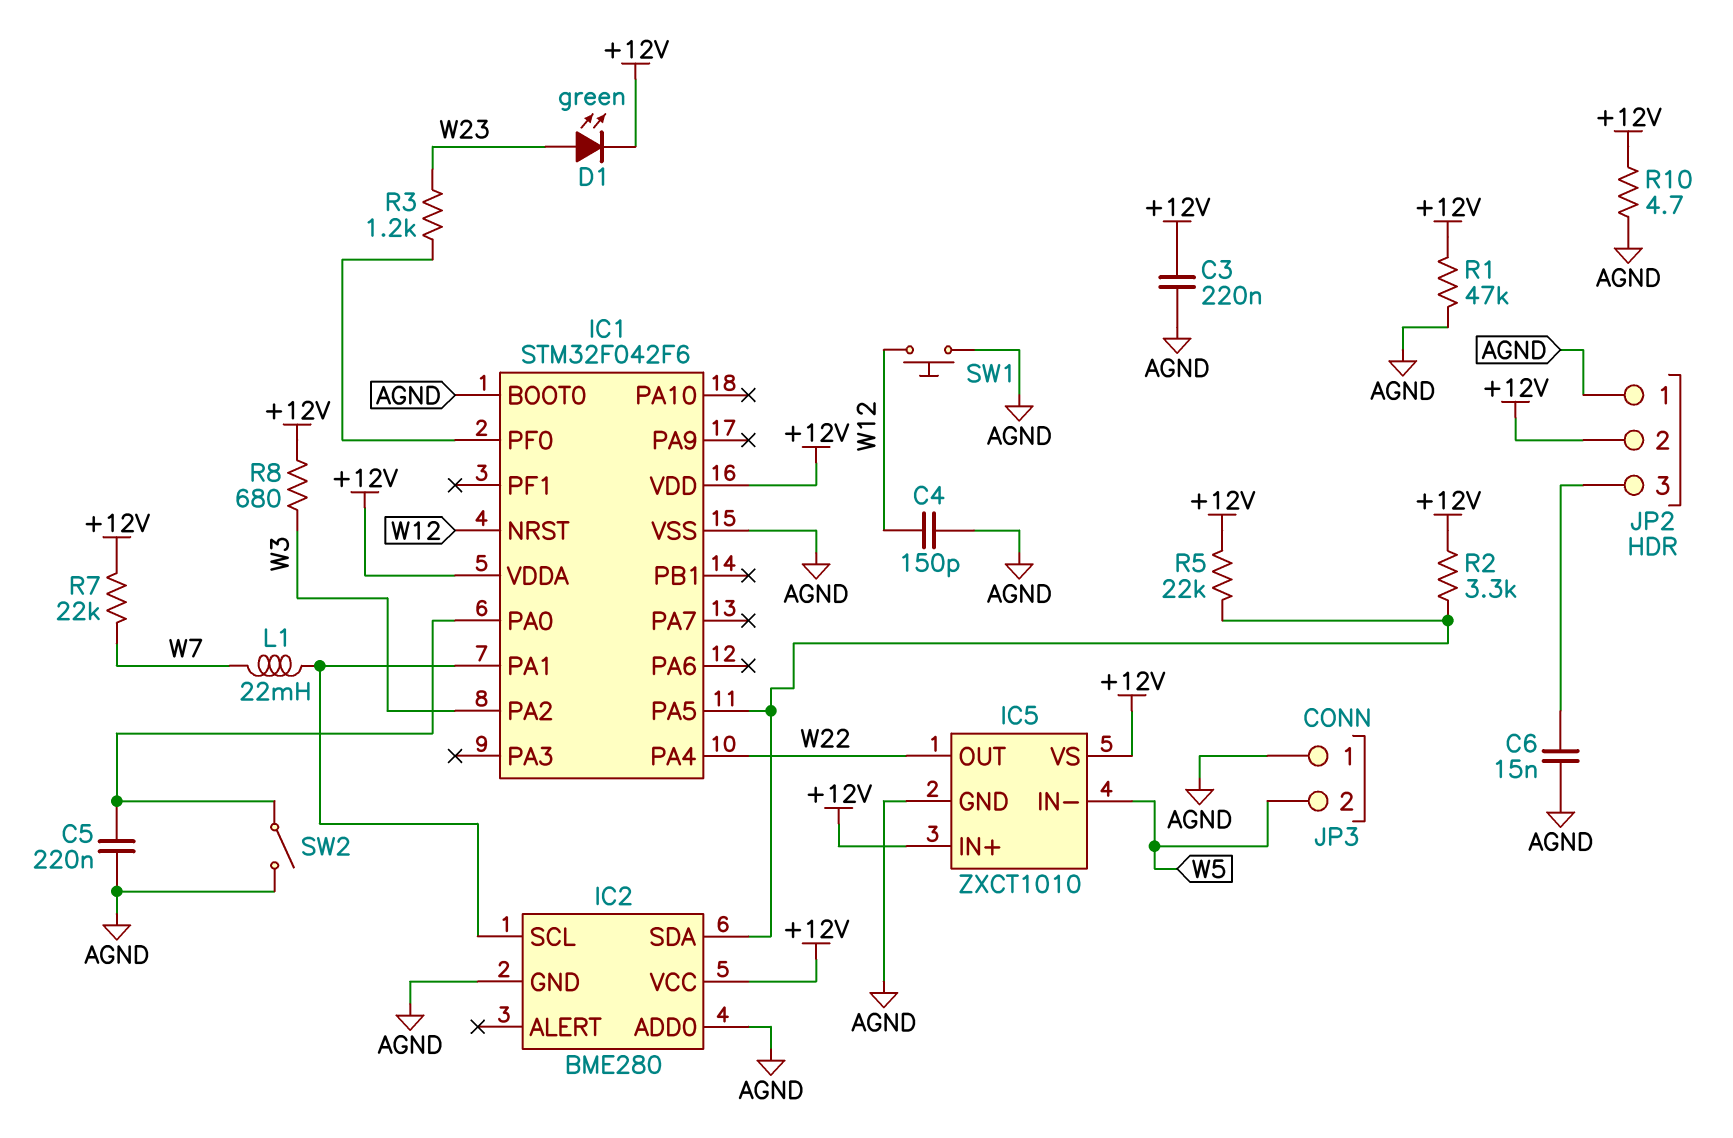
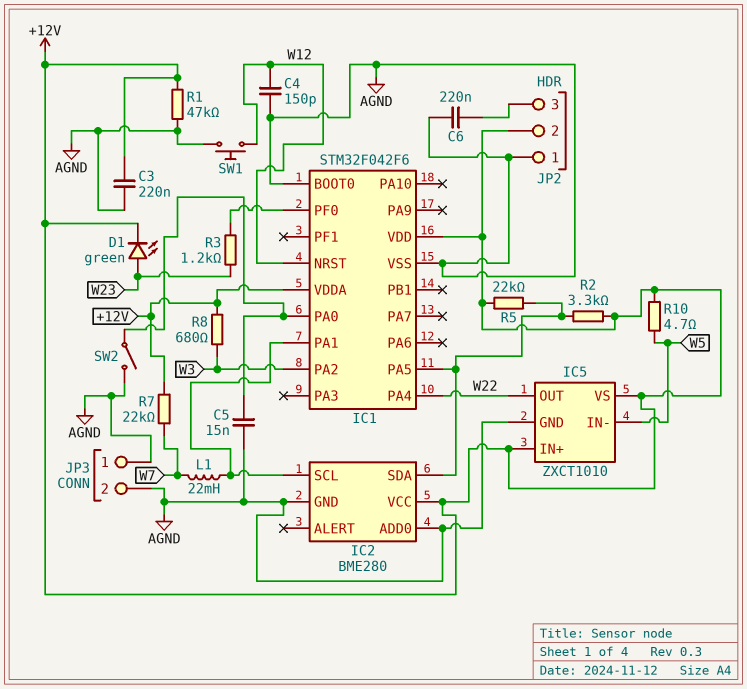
C5: 220nF (AGND, IC1/PA0) -> 15nF (AGND, IC1/PA0)
C6: 15nF (AGND, JP2/3) -> 220nF (AGND, JP2/3)
JP3 pin 2: W5 -> AGND
R10: 4.7 (+12V, AGND) -> 4.7 (+12V, W5)

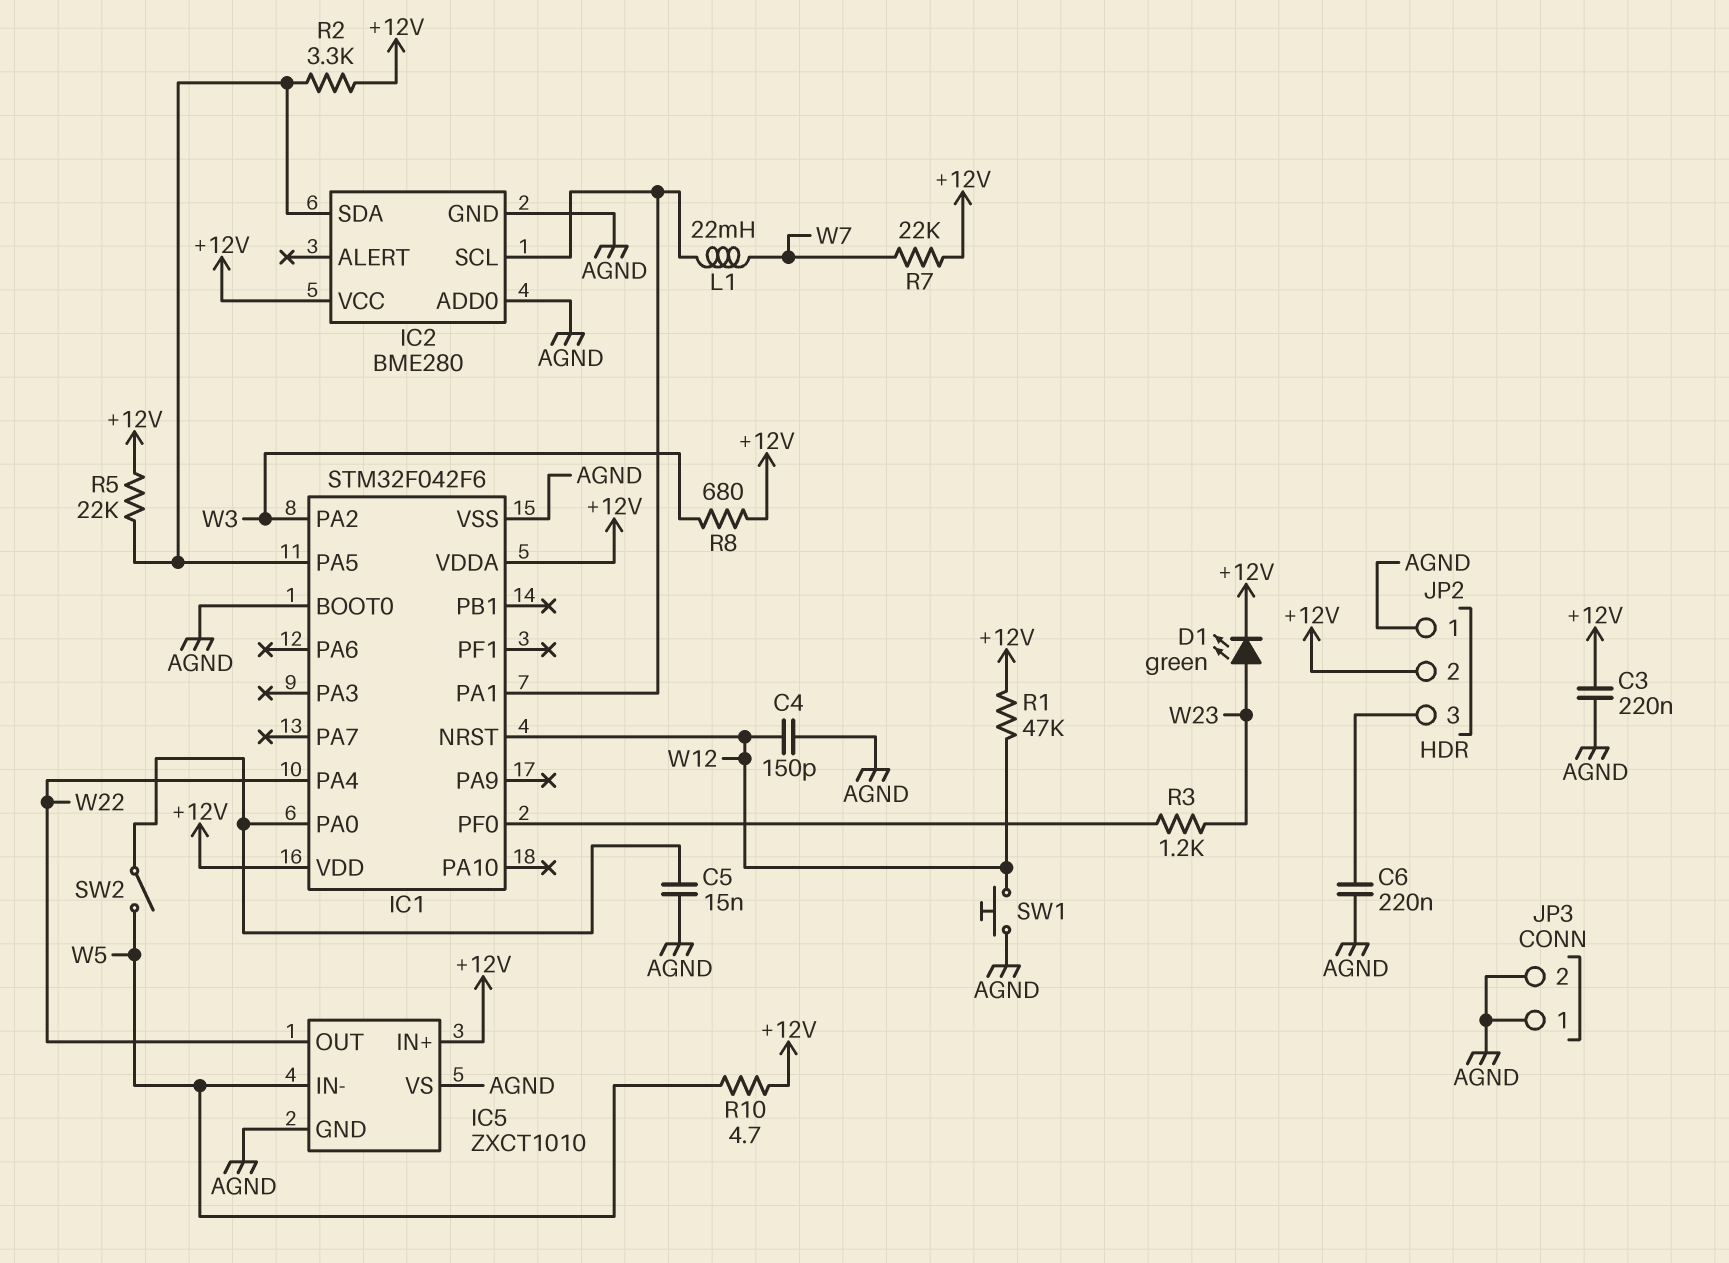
IC5 pin VS: +12V -> AGND
R1: 47k (+12V, AGND) -> 47k (+12V, W12)
SW2: switch (AGND, IC1/PA0) -> switch (IC1/PA0, W5)

